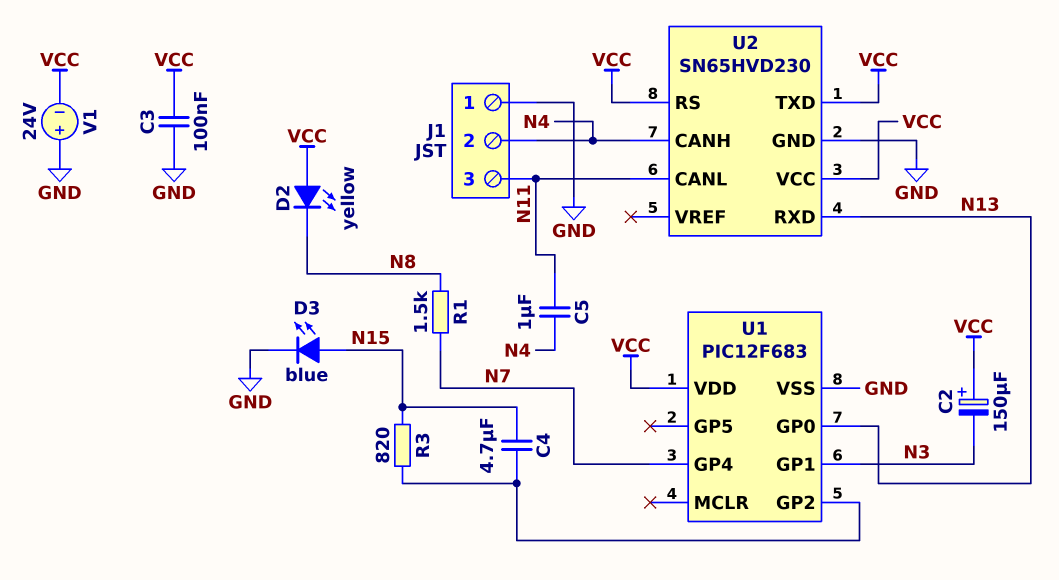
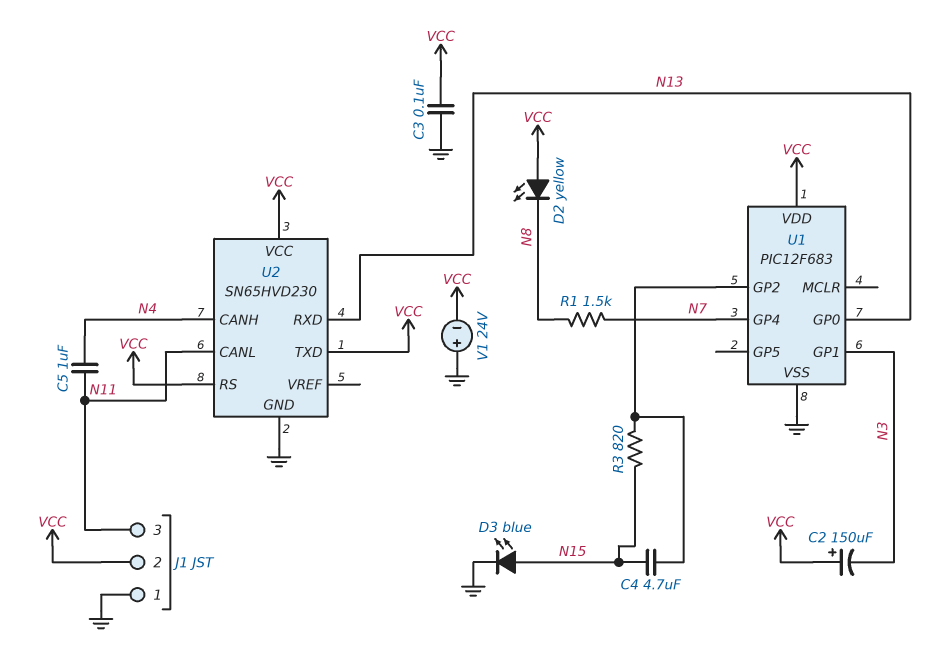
J1 pin 2: N4 -> VCC

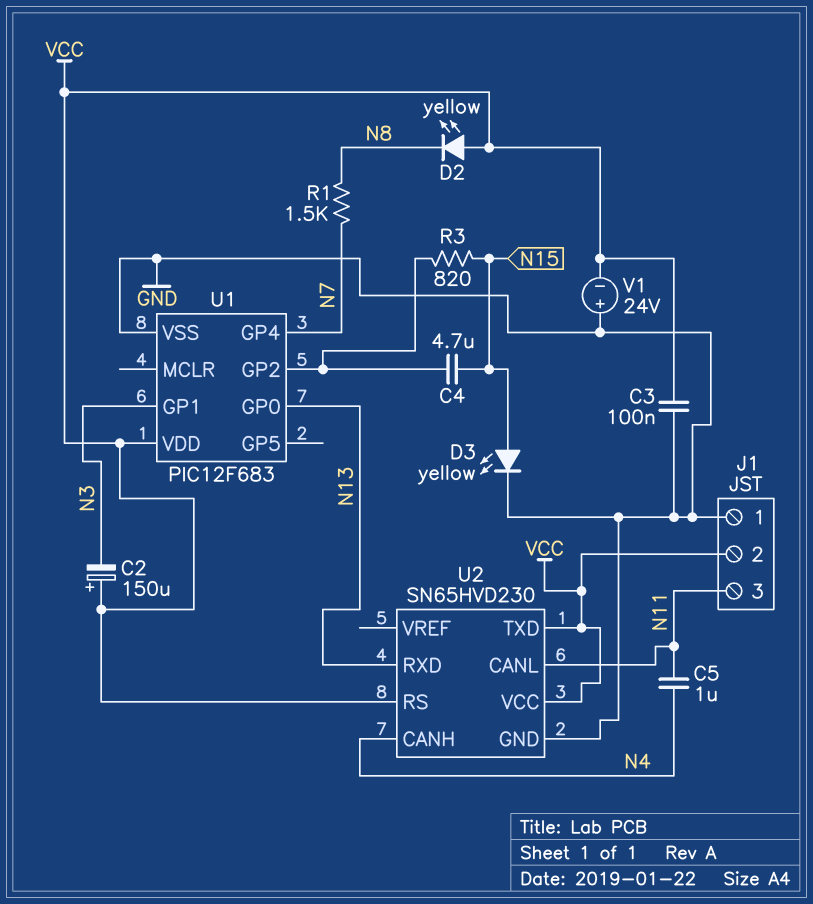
D3: LED blue (A N15, K GND) -> LED yellow (A N15, K GND)

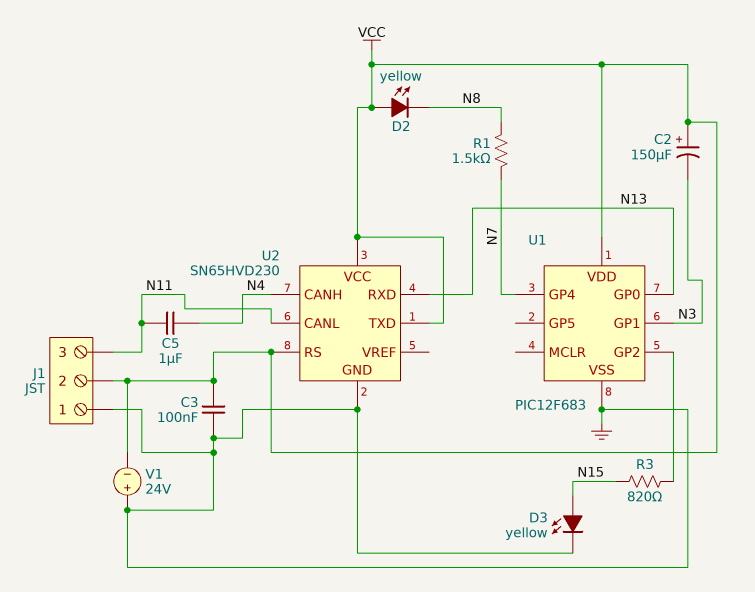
C4: 4.7uF (N15, U1/GP2) -> none

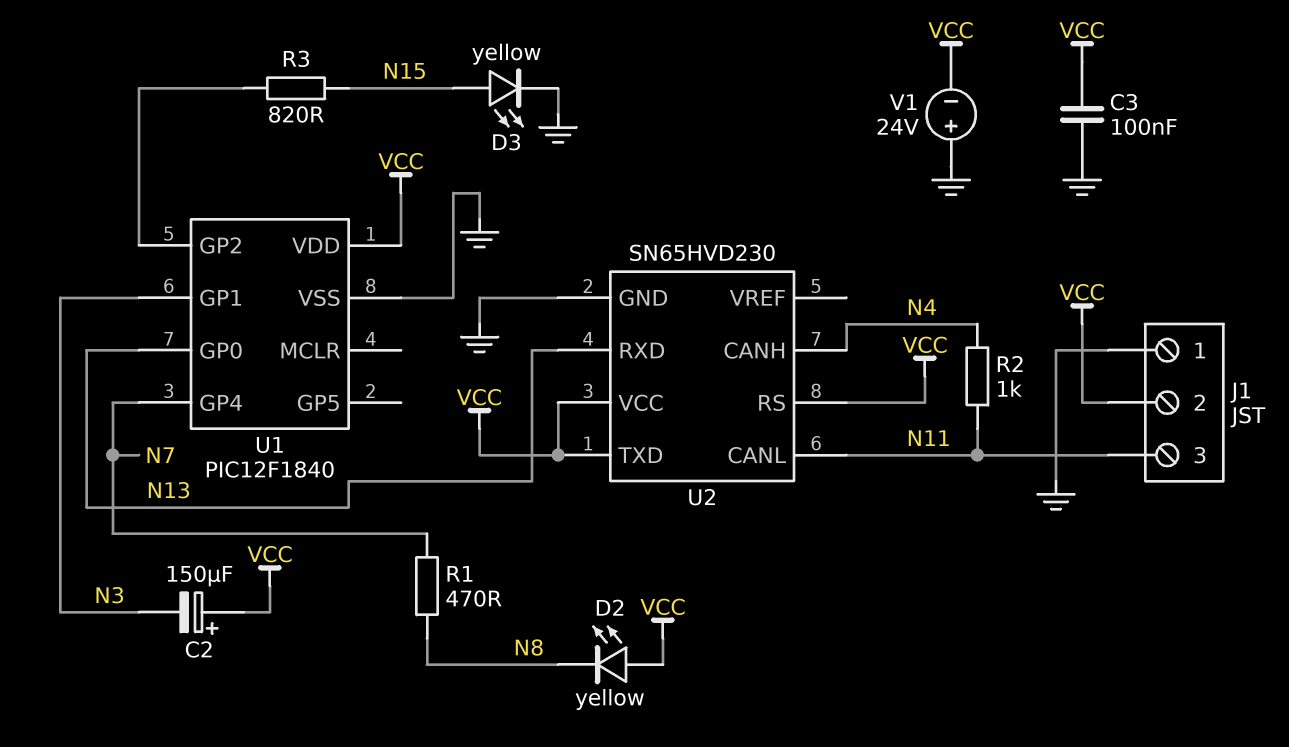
C5: 1uF (N4, N11) -> none
R1: 1.5k (N7, N8) -> 470 (N7, N8)
R2: none -> 1k (N4, N11)
U1: PIC12F683 -> PIC12F1840

